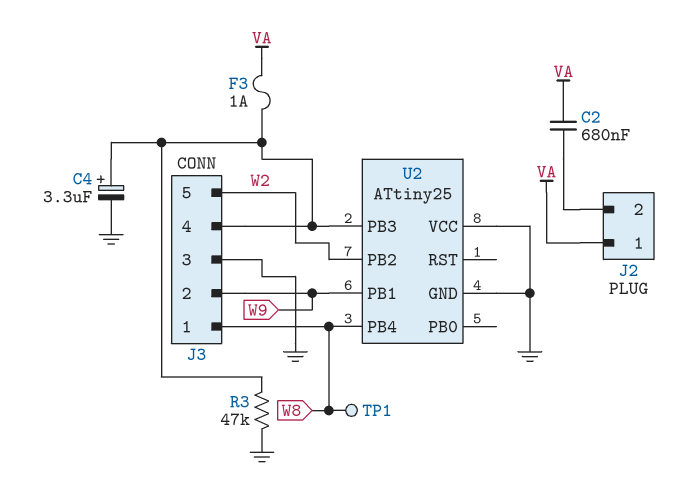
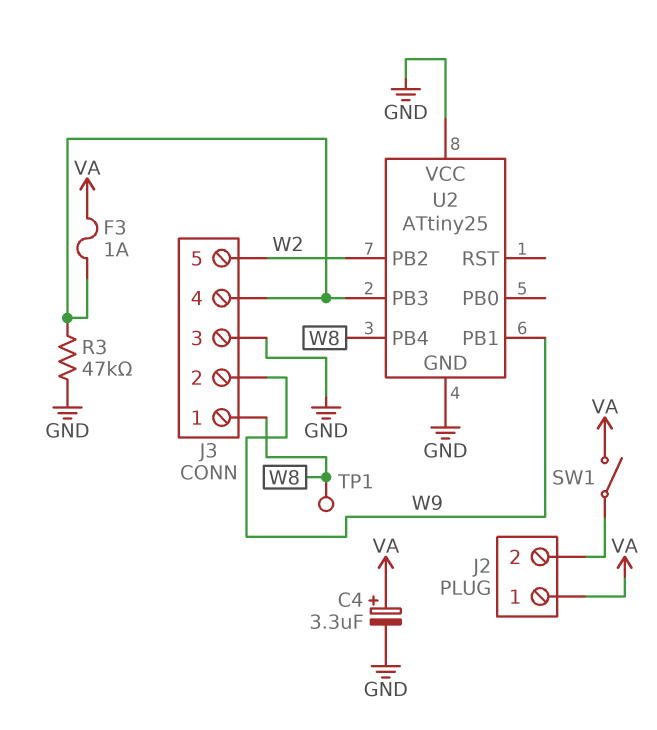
C2: 680nF (J2/2, VA) -> none
C4: 3.3uF (plus J3/4, minus GND) -> 3.3uF (plus VA, minus GND)
SW1: none -> switch (J2/2, VA)

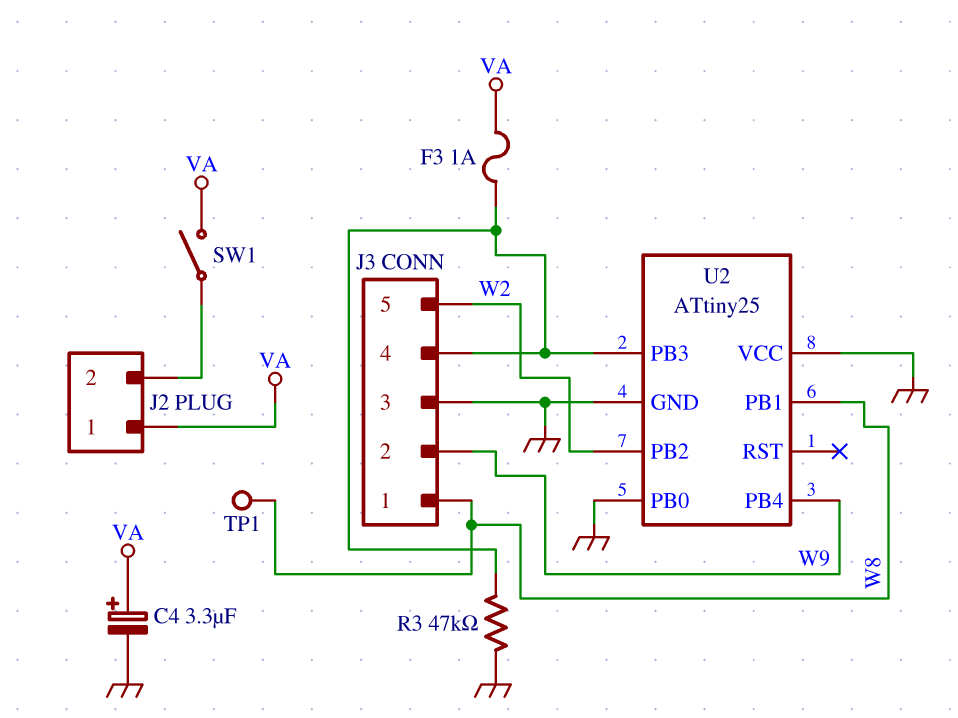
U2 pin PB0: none -> GND
U2 pin PB1: W9 -> W8
U2 pin PB4: W8 -> W9

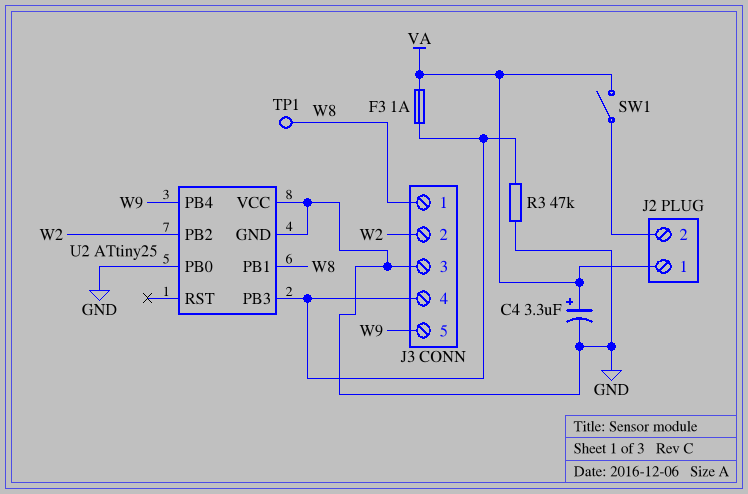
J3 pin 2: W9 -> W2
J3 pin 5: W2 -> W9

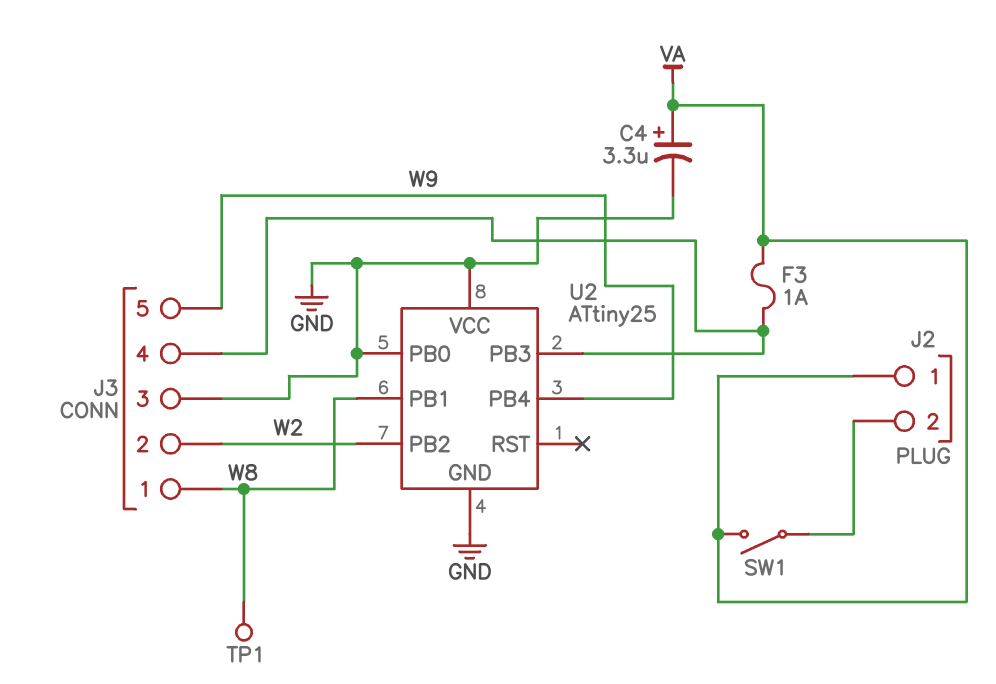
R3: 47k (GND, J3/4) -> none

